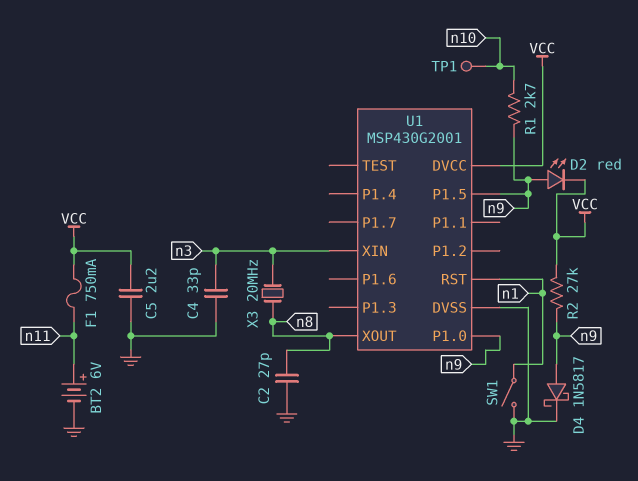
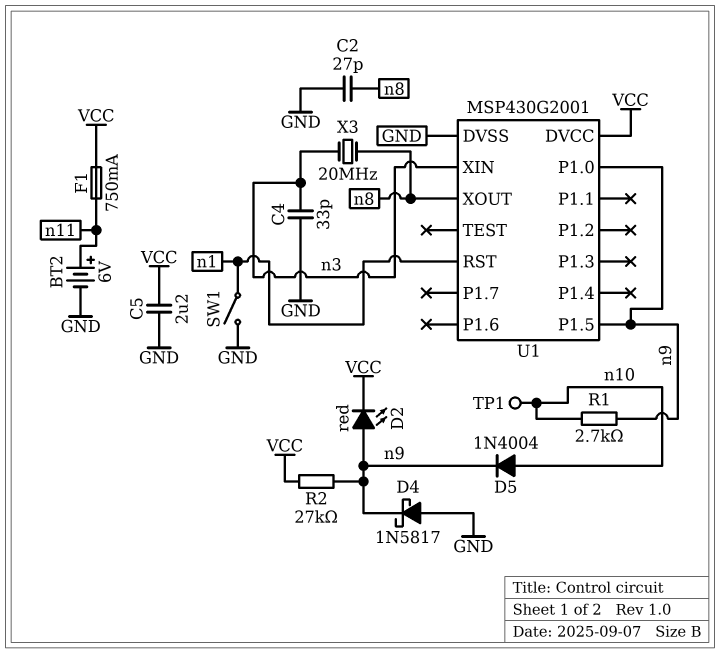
D4: schottky 1N5817 (A n9, K GND) -> schottky 1N5817 (A GND, K n9)
D5: none -> diode 1N4004 (A n10, K n9)

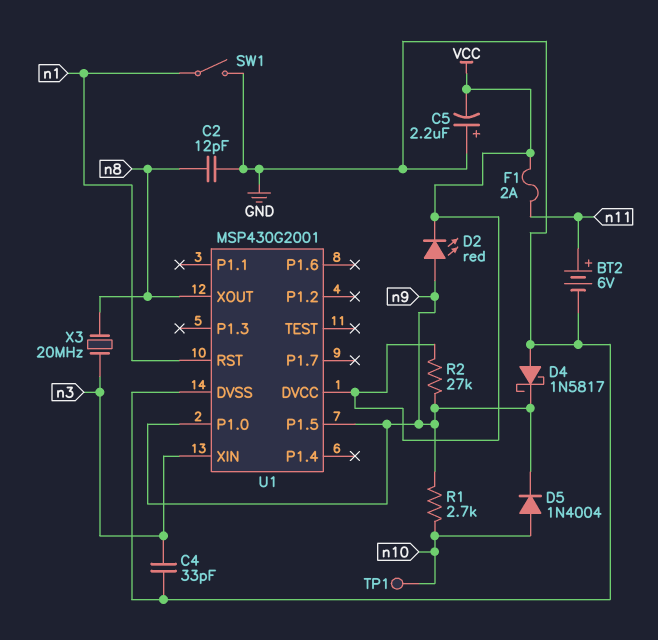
C2: 27pF (GND, n8) -> 12pF (GND, n8)
C5: 2.2uF (GND, VCC) -> 2.2uF (plus GND, minus VCC)
F1: 750mA (VCC, n11) -> 2A (VCC, n11)

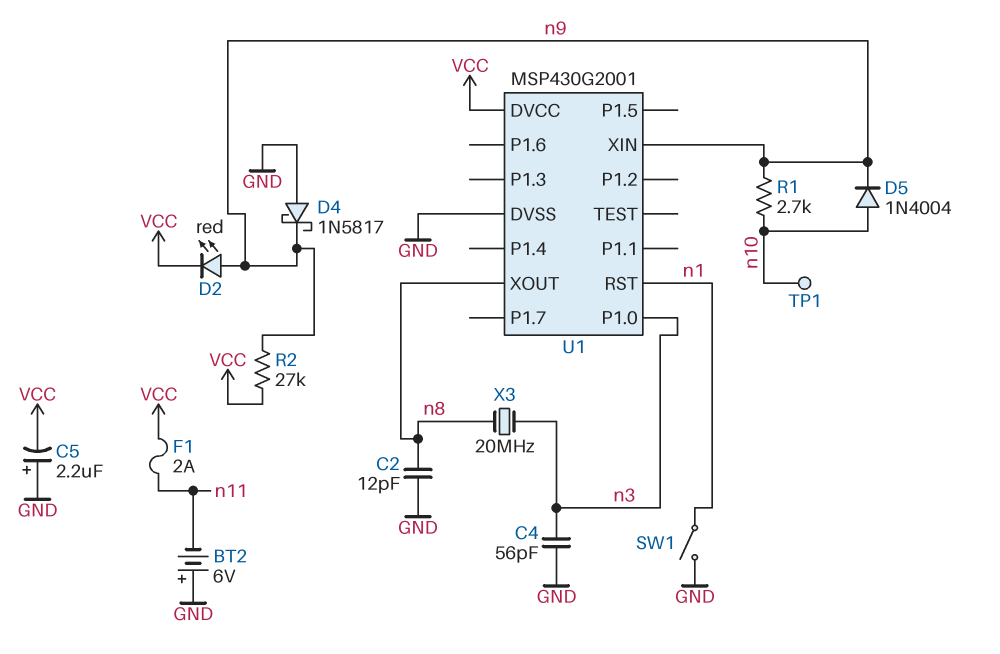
BT2: 6V (plus n11, minus GND) -> 6V (plus GND, minus n11)
C4: 33pF (GND, n3) -> 56pF (GND, n3)
U1 pin P1.0: n9 -> n3
U1 pin P1.5: n9 -> none
U1 pin XIN: n3 -> n9

